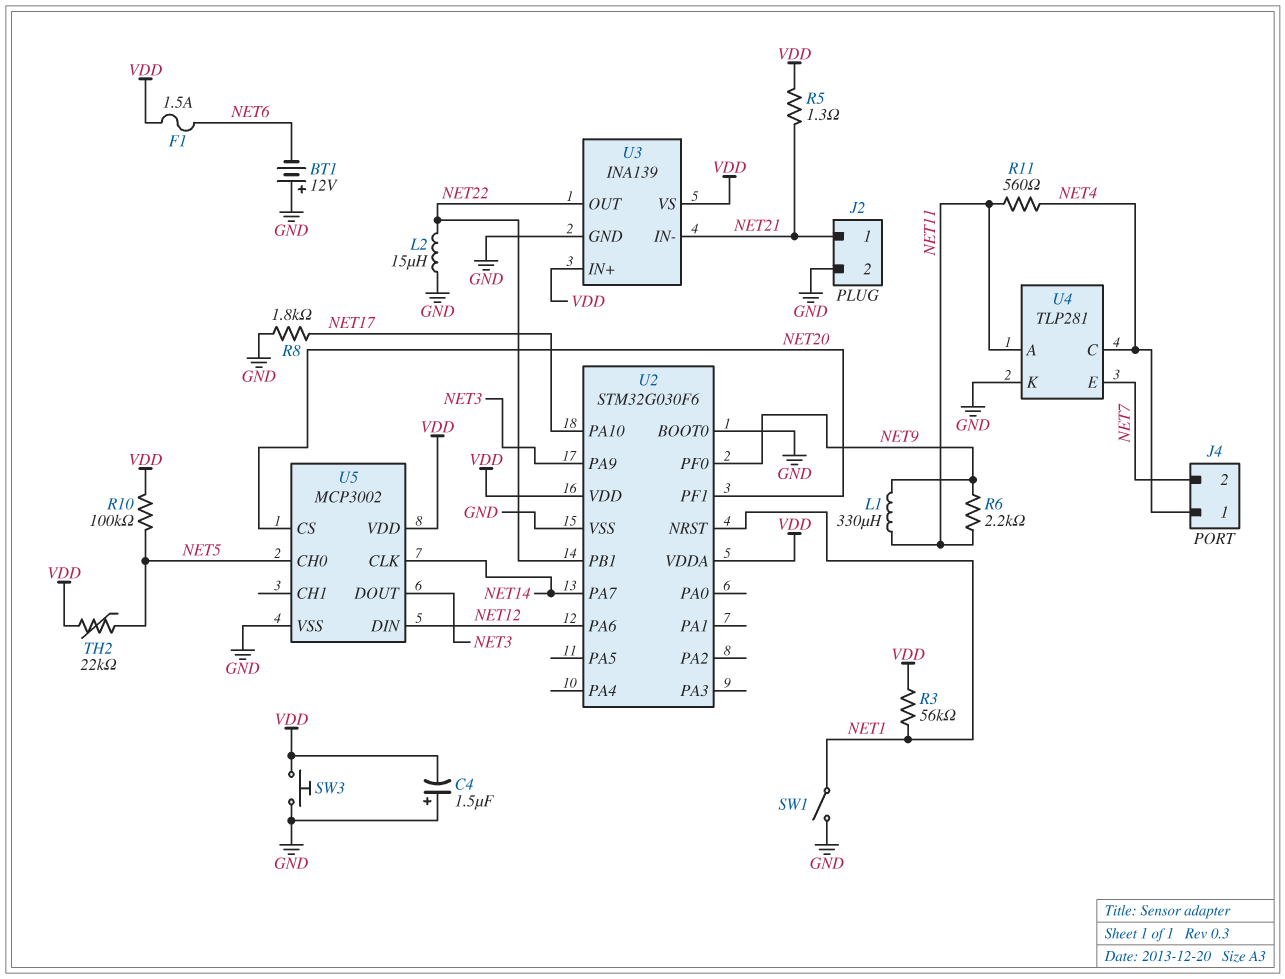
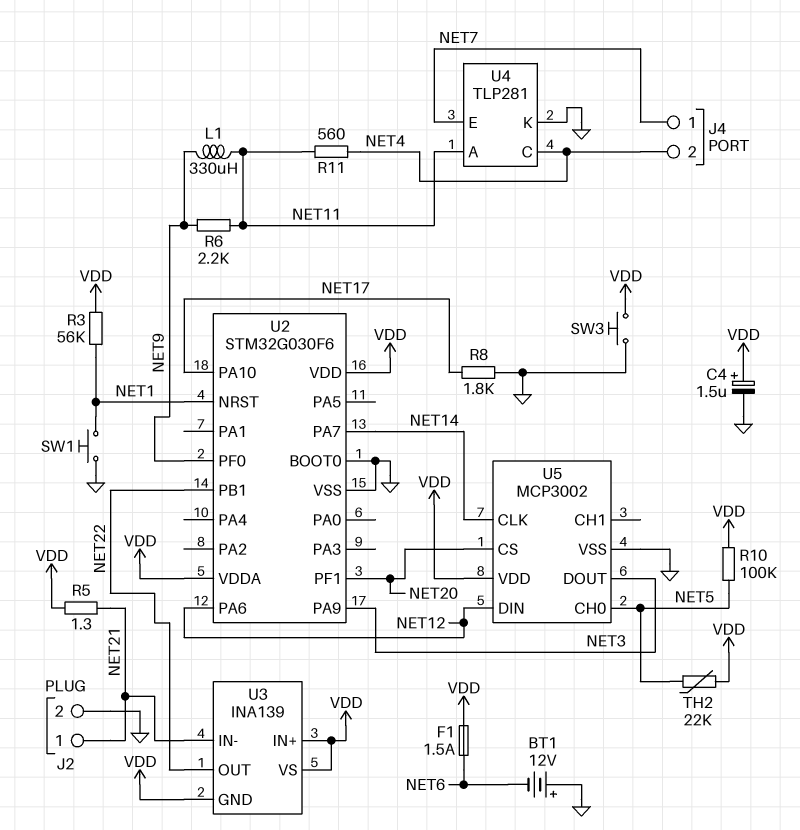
C4: 1.5uF (plus GND, minus VDD) -> 1.5uF (plus VDD, minus GND)
J4 pin 1: NET4 -> NET7
J4 pin 2: NET7 -> NET4
L2: 15uH (GND, NET22) -> none
SW1: switch (GND, NET1) -> button (GND, NET1)
U3 pin GND: GND -> VDD

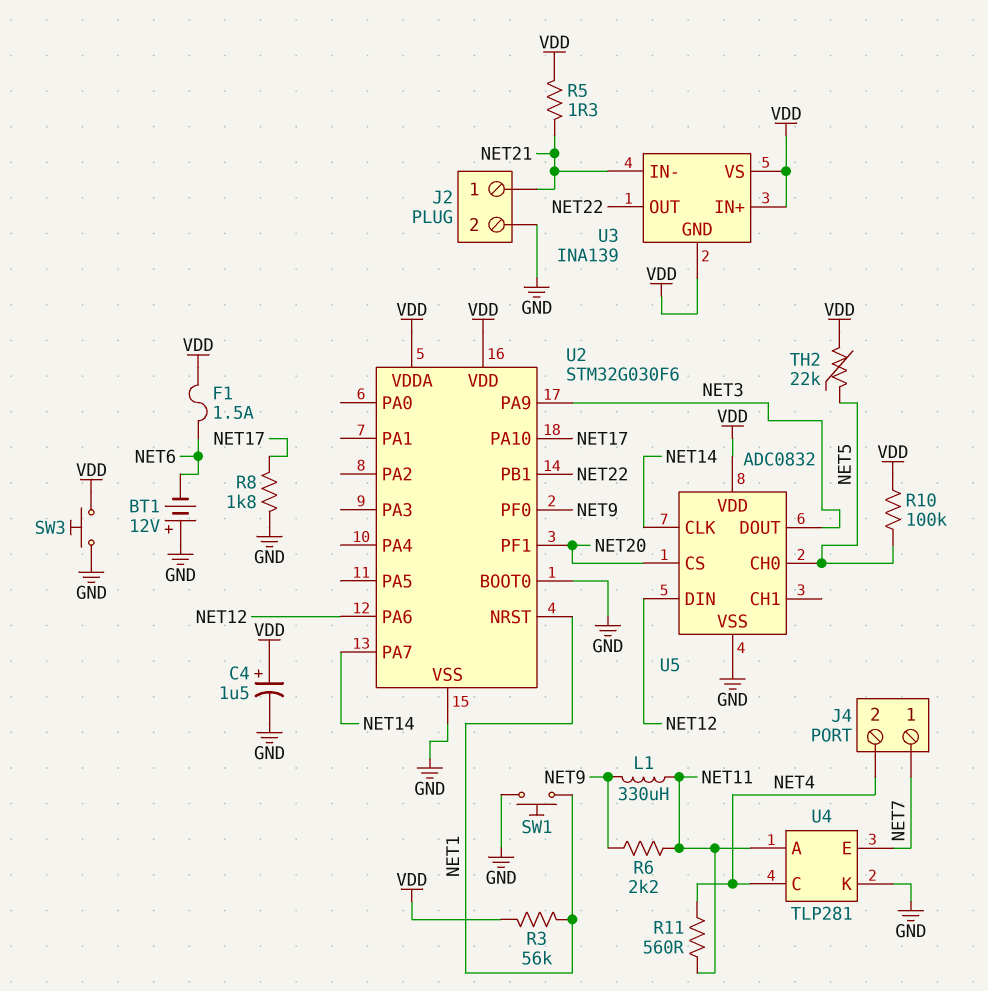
U5: MCP3002 -> ADC0832

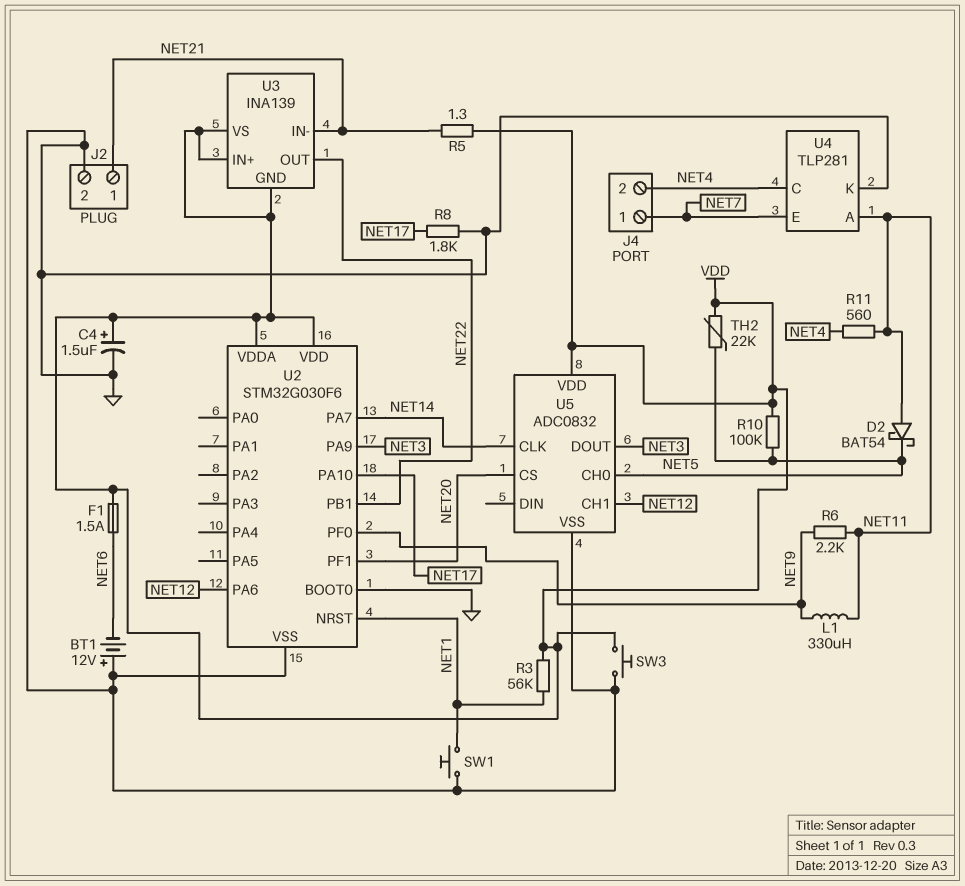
D2: none -> schottky BAT54 (A NET11, K NET5)
U5 pin CH1: none -> NET12
U5 pin DIN: NET12 -> none

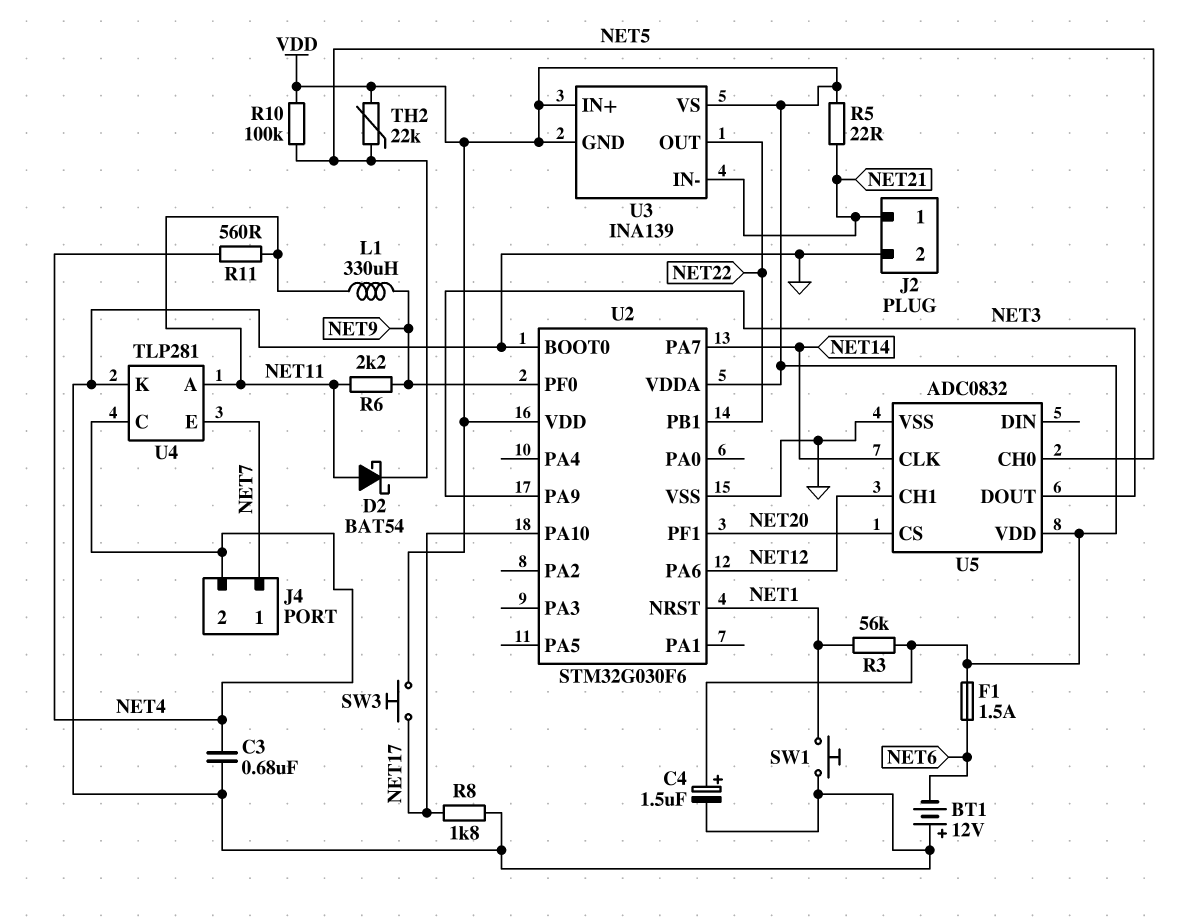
C3: none -> 680nF (GND, NET4)
R5: 1.3 (NET21, VDD) -> 22 (NET21, VDD)
SW3: button (GND, VDD) -> button (NET17, VDD)

